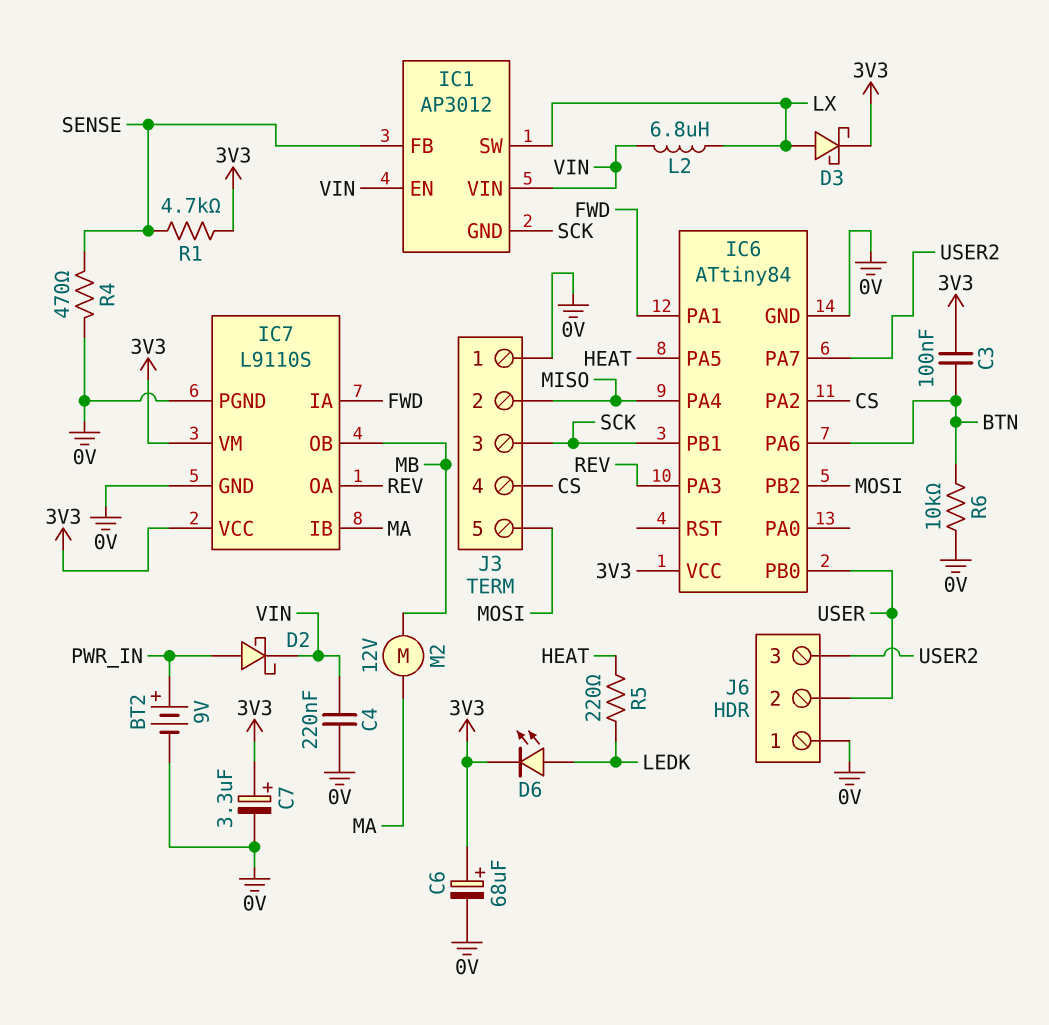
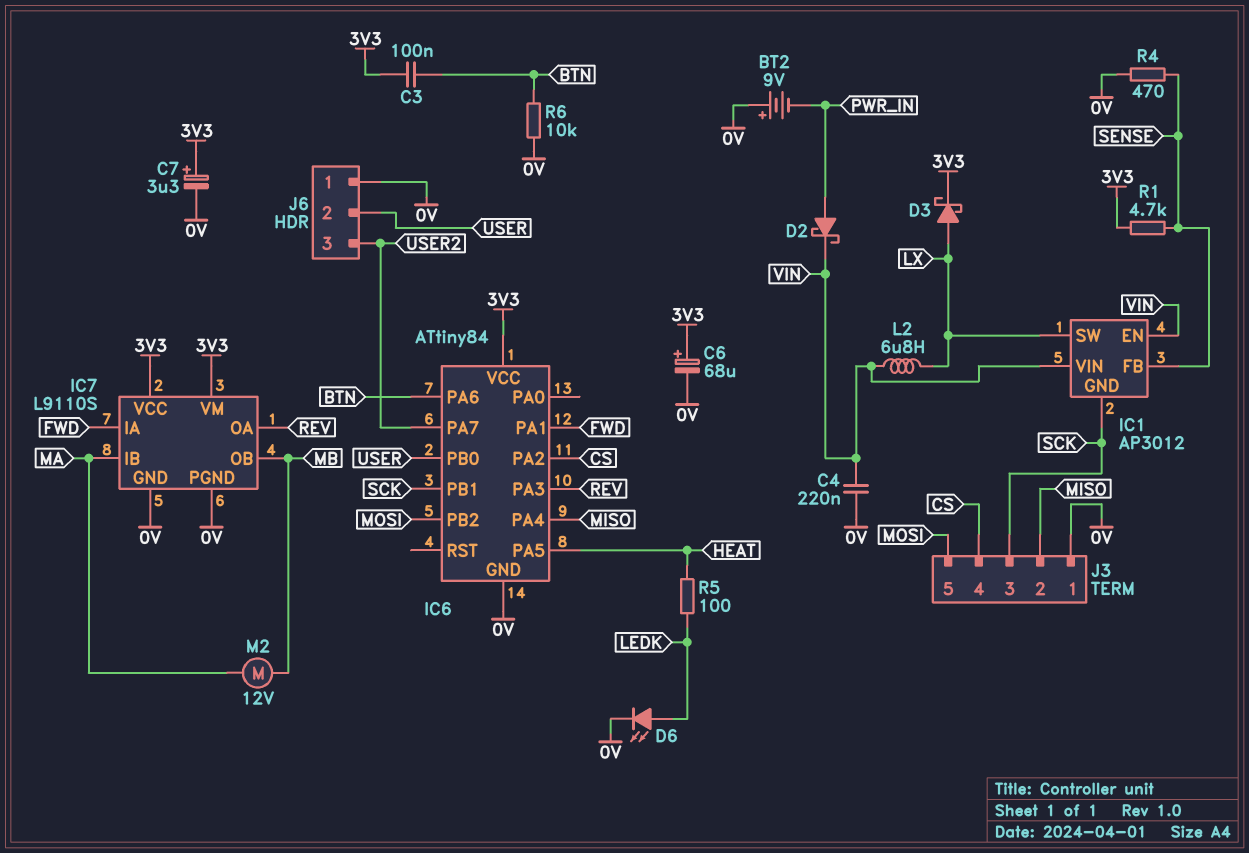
BT2: 9V (plus PWR_IN, minus 0V) -> 9V (plus 0V, minus PWR_IN)
D6: LED (A LEDK, K 3V3) -> LED (A LEDK, K 0V)
R5: 220 (HEAT, LEDK) -> 100 (HEAT, LEDK)

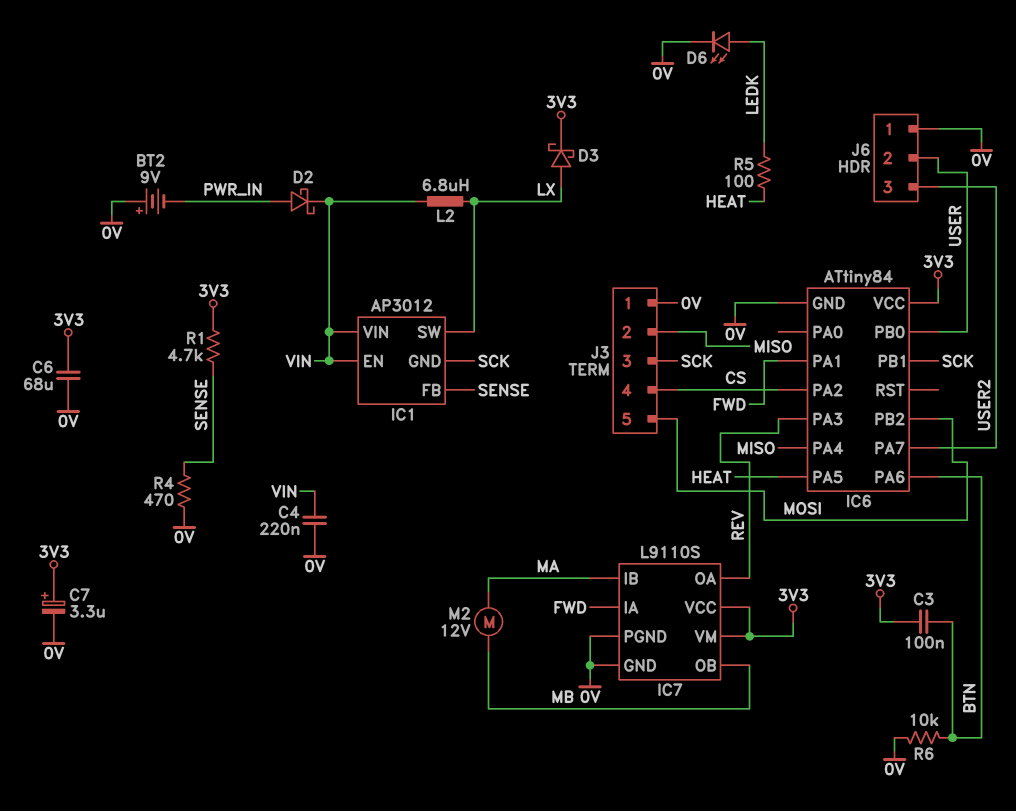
C6: 68uF (plus 3V3, minus 0V) -> 68uF (0V, 3V3)

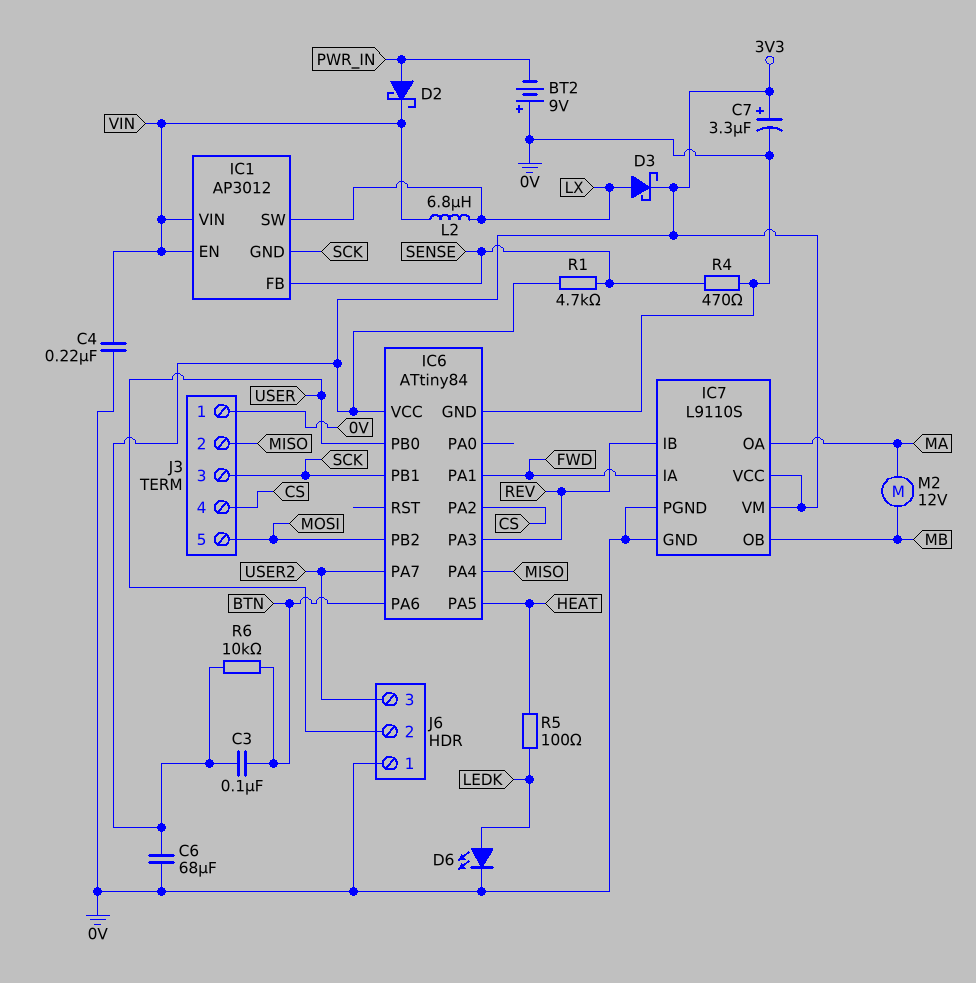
IC7 pin IB: MA -> REV
IC7 pin OA: REV -> MA
R6: 10k (0V, BTN) -> 10k (3V3, BTN)

